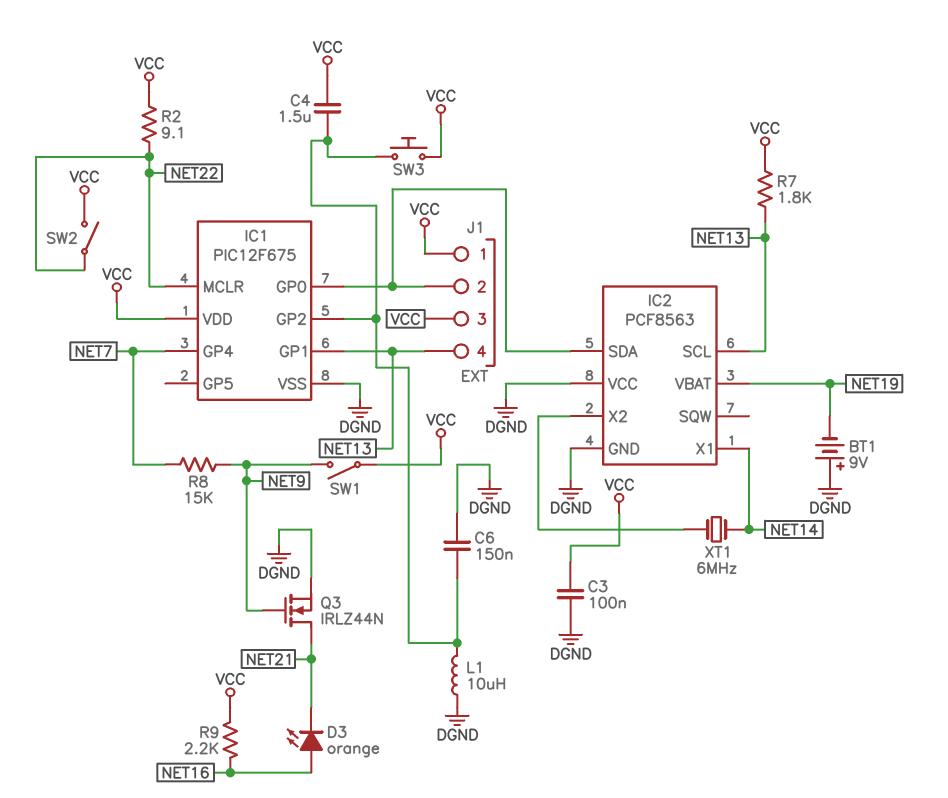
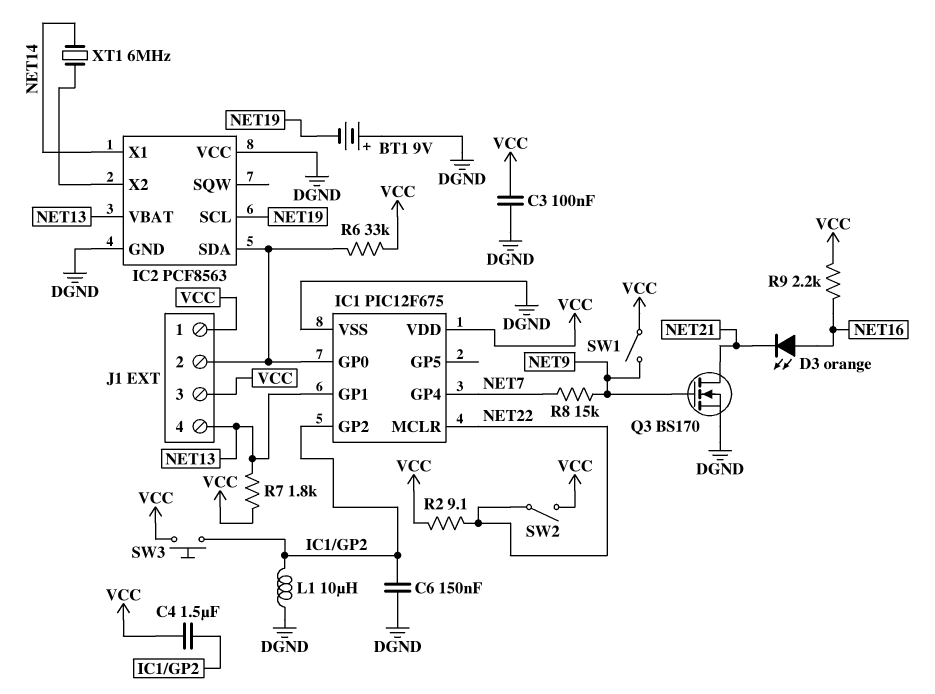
IC2 pin SCL: NET13 -> NET19
IC2 pin VBAT: NET19 -> NET13
Q3: NMOS IRLZ44N (G NET9, D NET21, S DGND) -> NMOS BS170 (G NET9, D NET21, S DGND)
R6: none -> 33k (IC1/GP0, VCC)

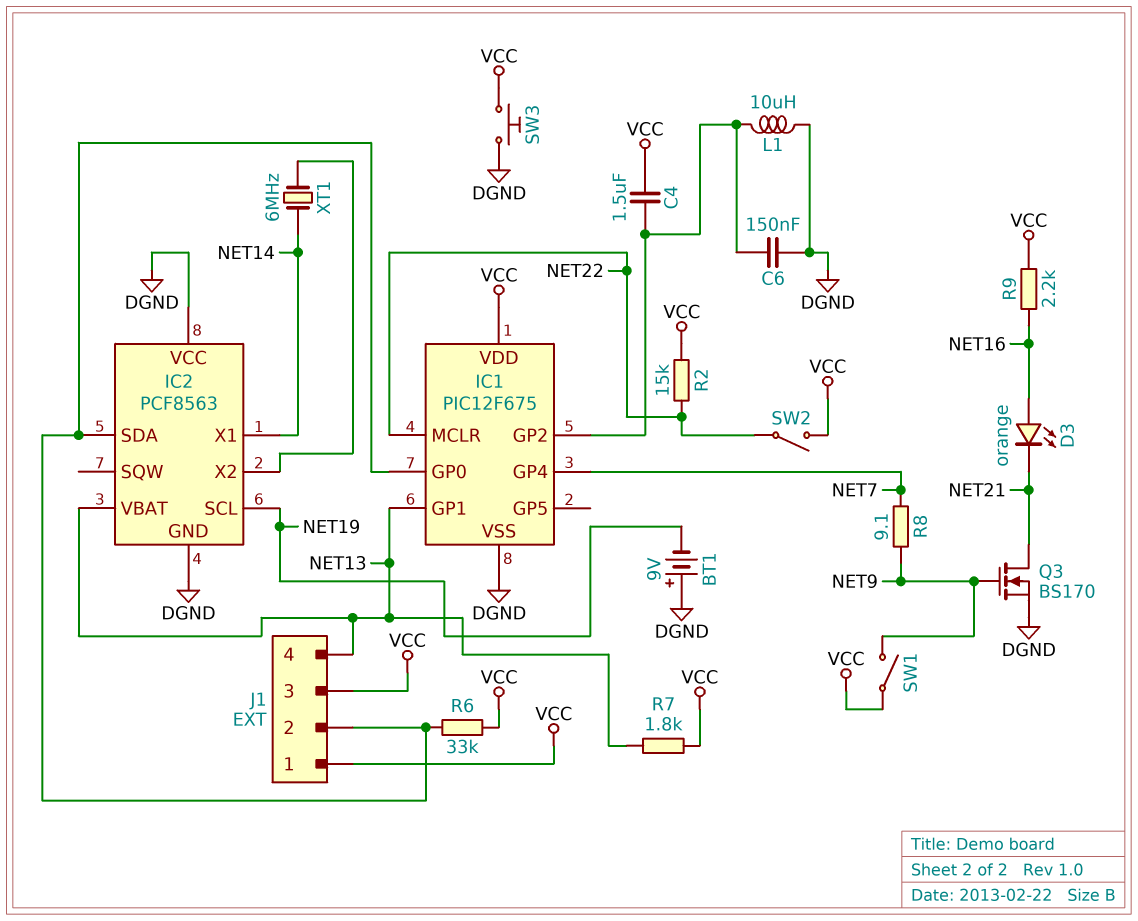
C3: 100nF (DGND, VCC) -> none
R2: 9.1 (NET22, VCC) -> 15k (NET22, VCC)
R8: 15k (NET7, NET9) -> 9.1 (NET7, NET9)
SW3: button (IC1/GP2, VCC) -> button (DGND, VCC)

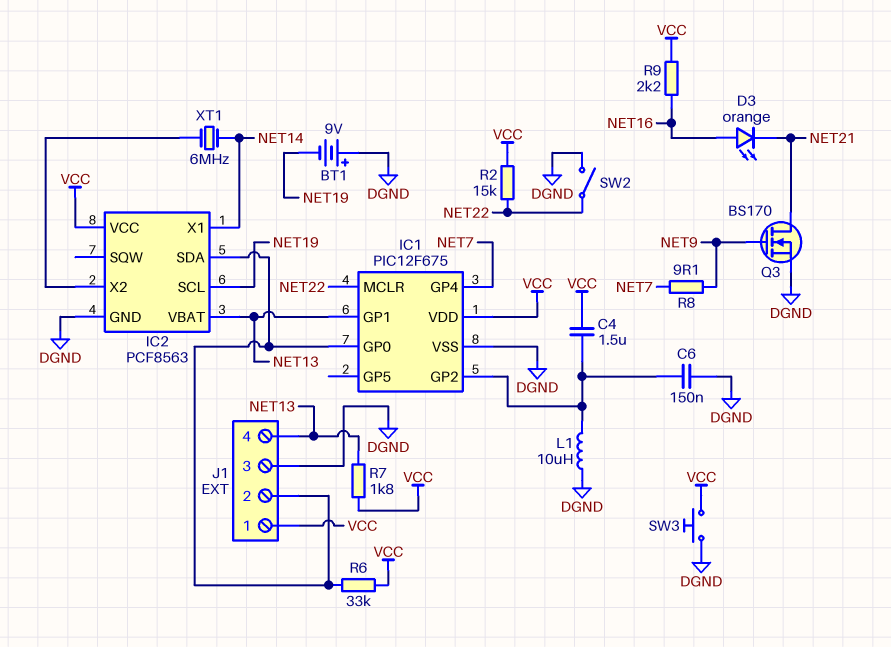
IC2 pin VCC: DGND -> VCC
J1 pin 3: VCC -> DGND
SW1: switch (NET9, VCC) -> none
SW2: switch (NET22, VCC) -> switch (DGND, NET22)

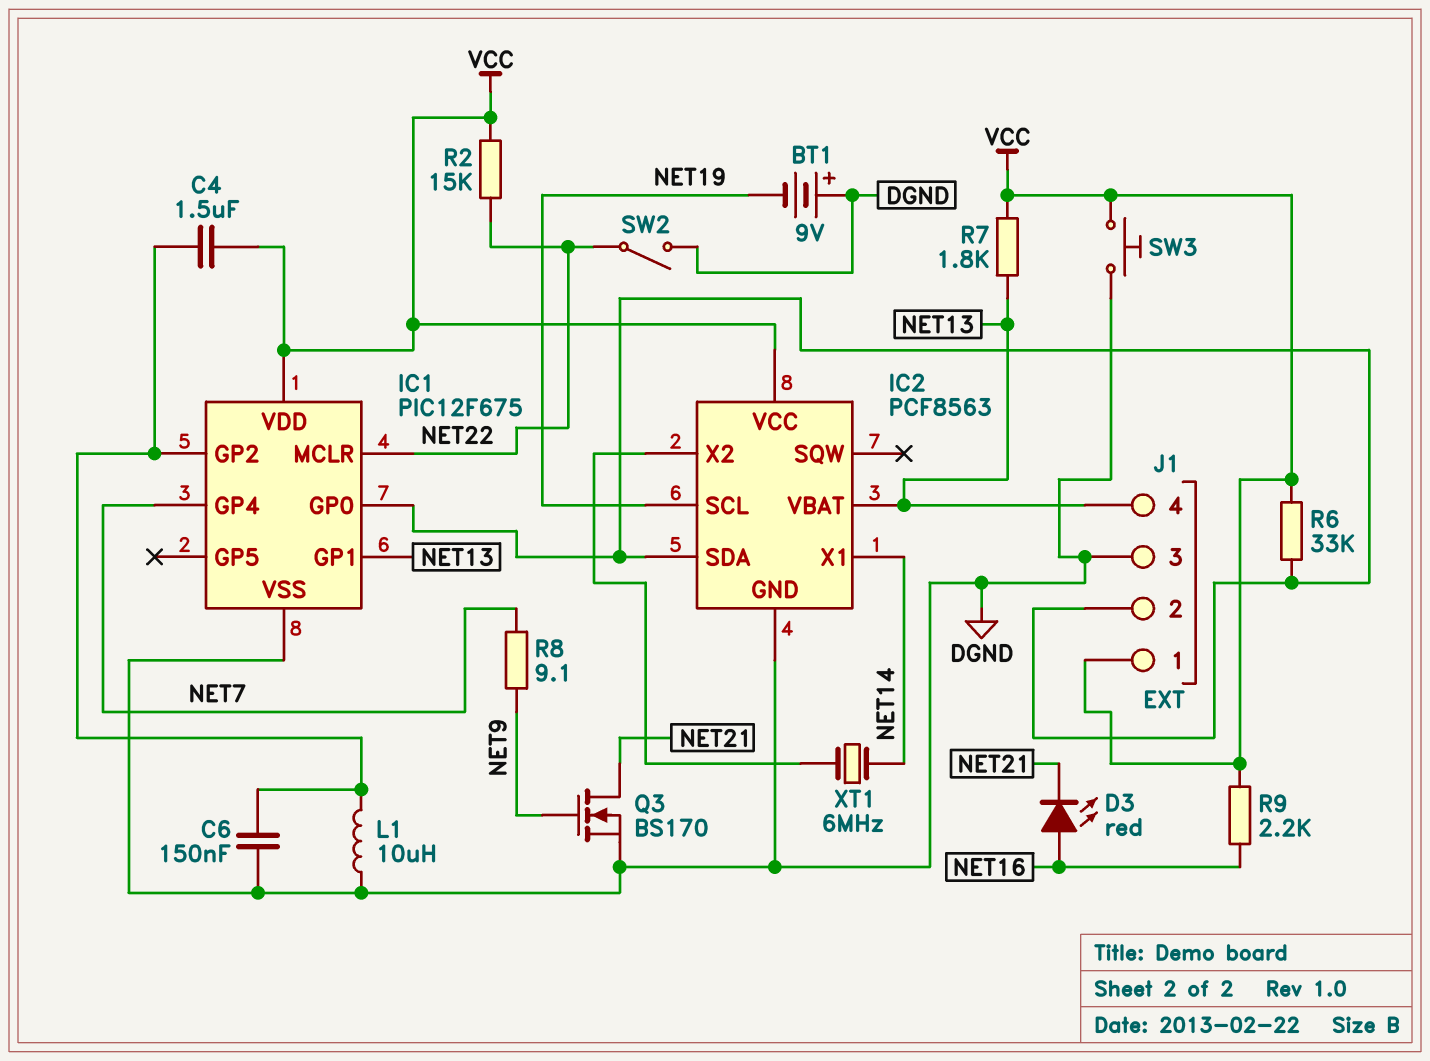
D3: LED orange (A NET16, K NET21) -> LED red (A NET16, K NET21)

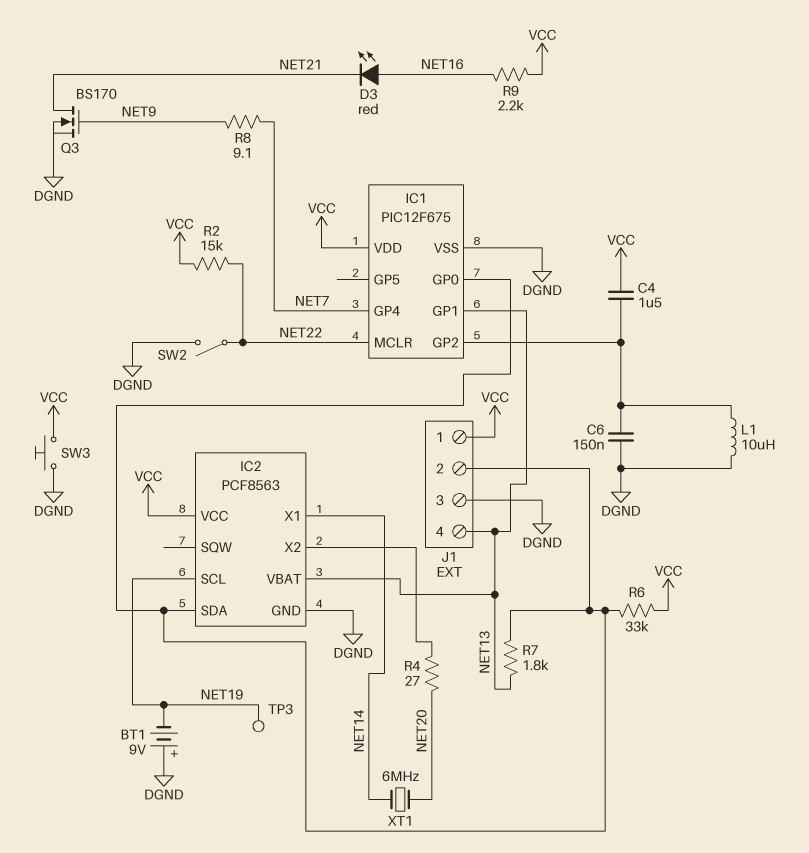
R4: none -> 27 (IC2/X2, NET20)
R7: 1.8k (NET13, VCC) -> 1.8k (IC1/GP0, NET13)
TP3: none -> test point (NET19)
XT1: 6MHz (IC2/X2, NET14) -> 6MHz (NET14, NET20)

